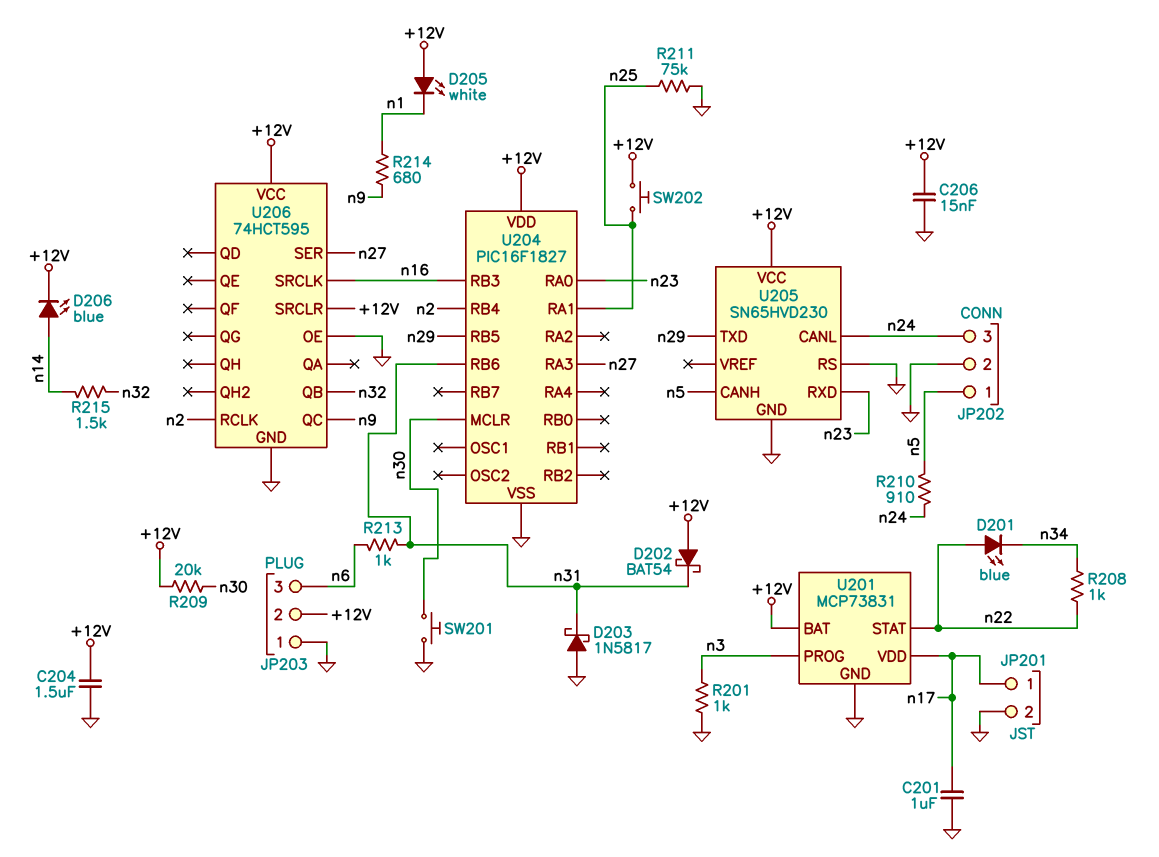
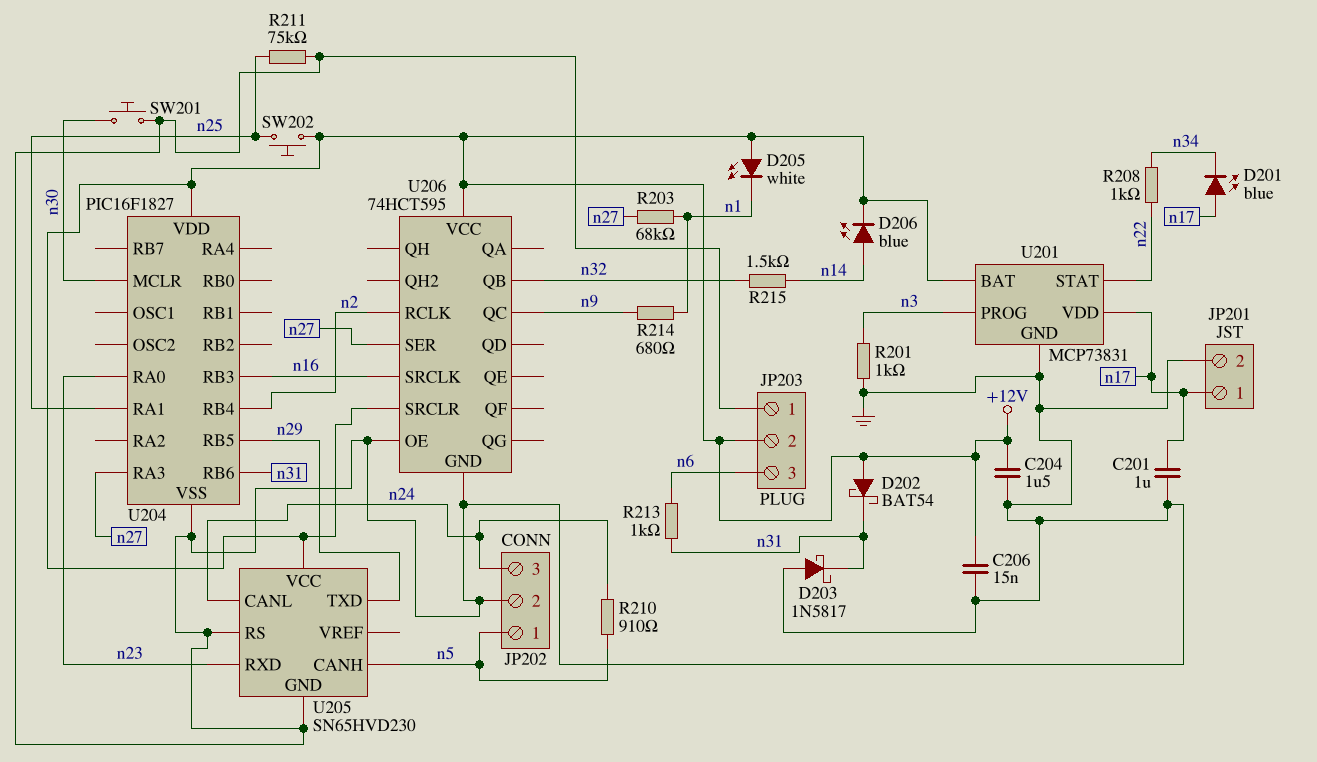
D201: LED blue (A n22, K n34) -> LED blue (A n17, K n34)
R203: none -> 68k (n1, n27)
R209: 20k (+12V, n30) -> none

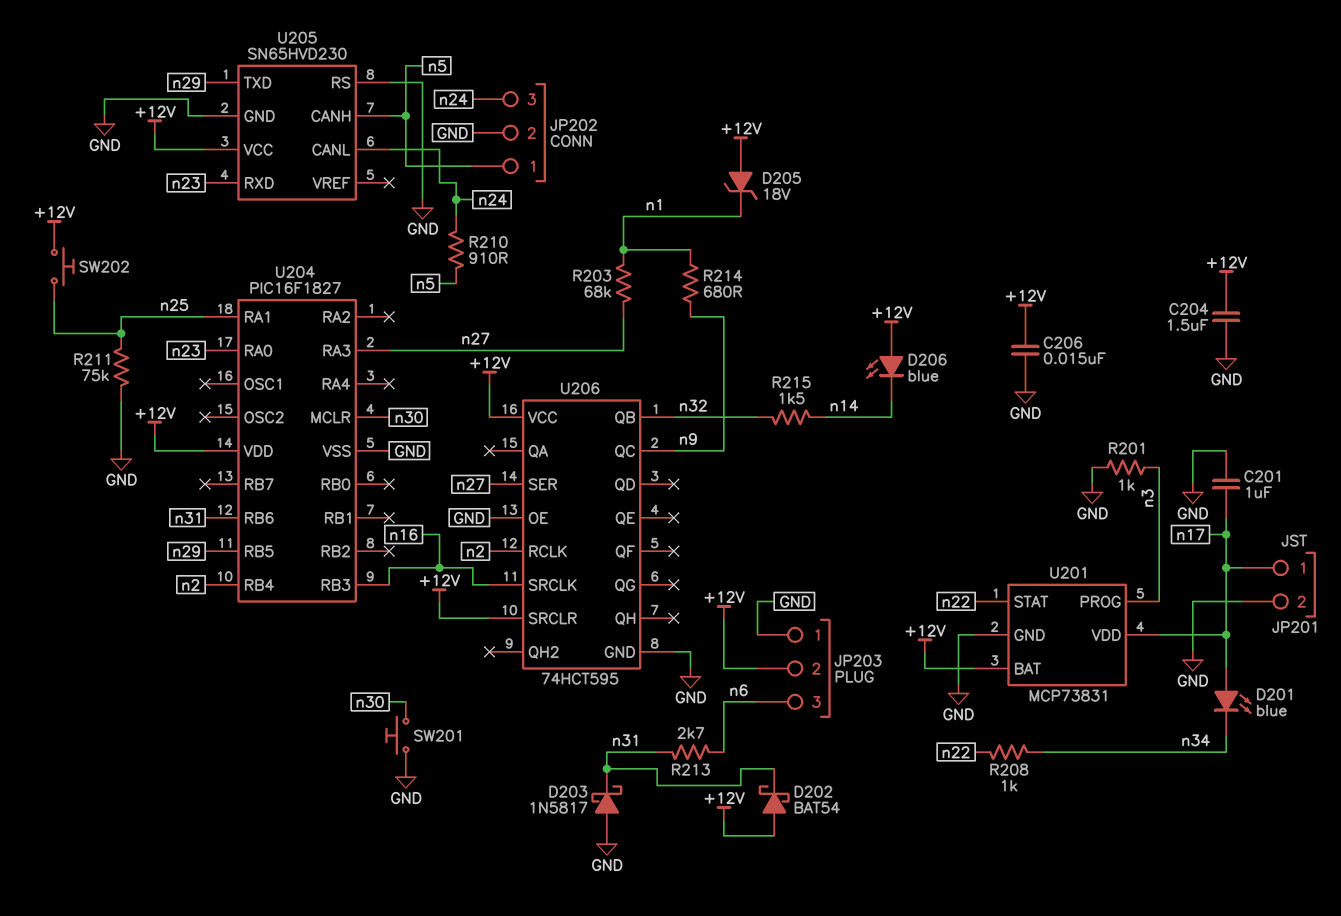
D205: LED white (A +12V, K n1) -> zener 18V (A +12V, K n1)
D206: LED blue (A n14, K +12V) -> LED blue (A +12V, K n14)
R213: 1k (n6, n31) -> 2.7k (n6, n31)

